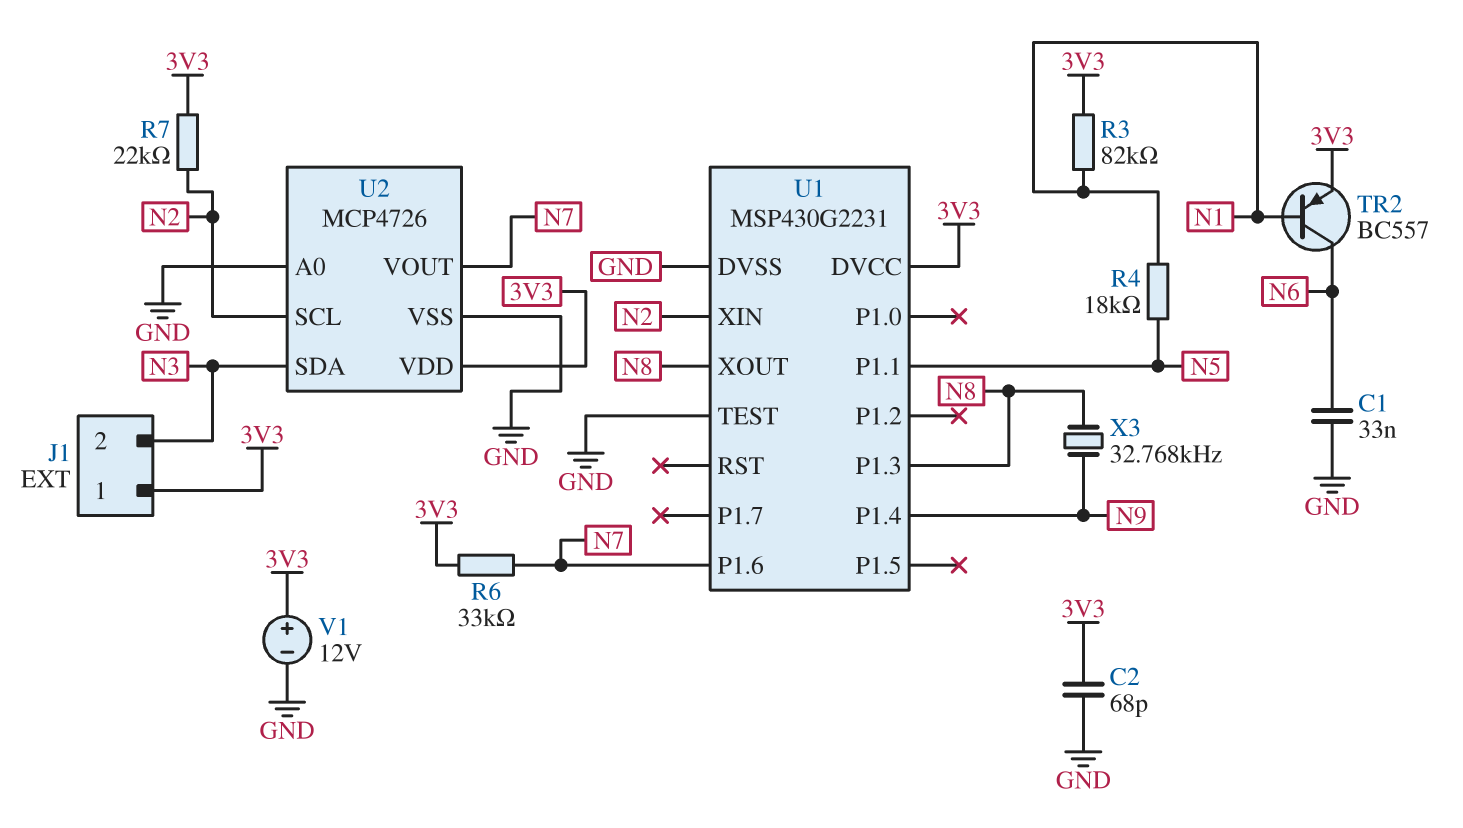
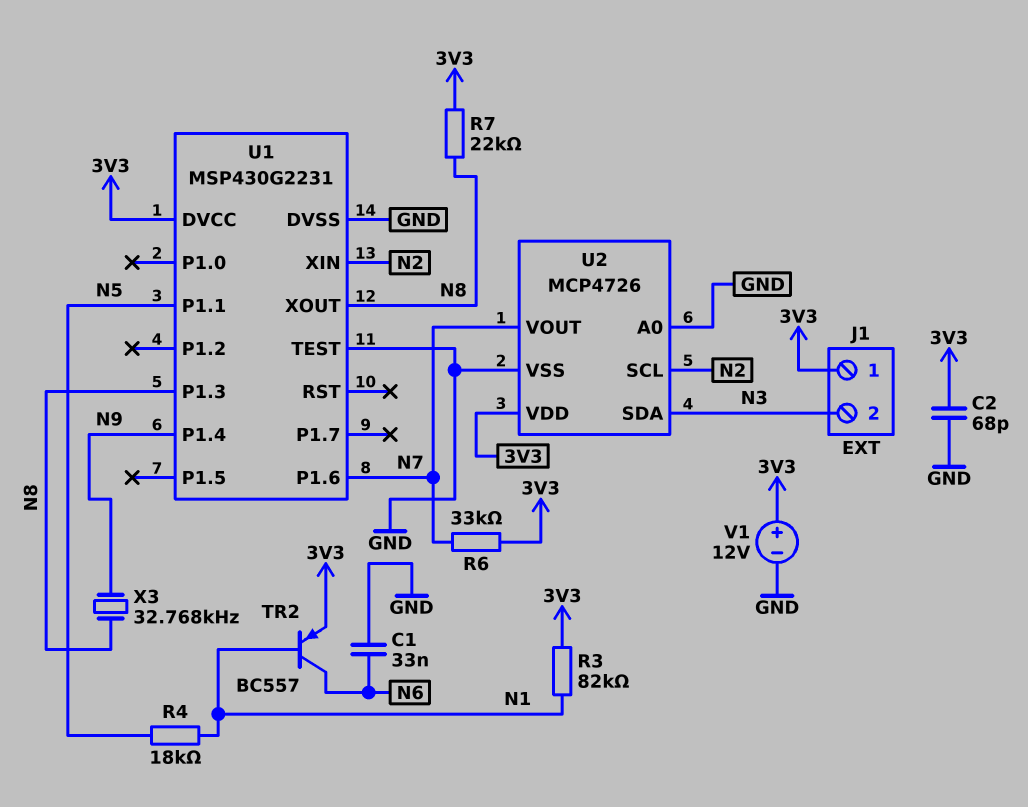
R7: 22k (3V3, N2) -> 22k (3V3, N8)

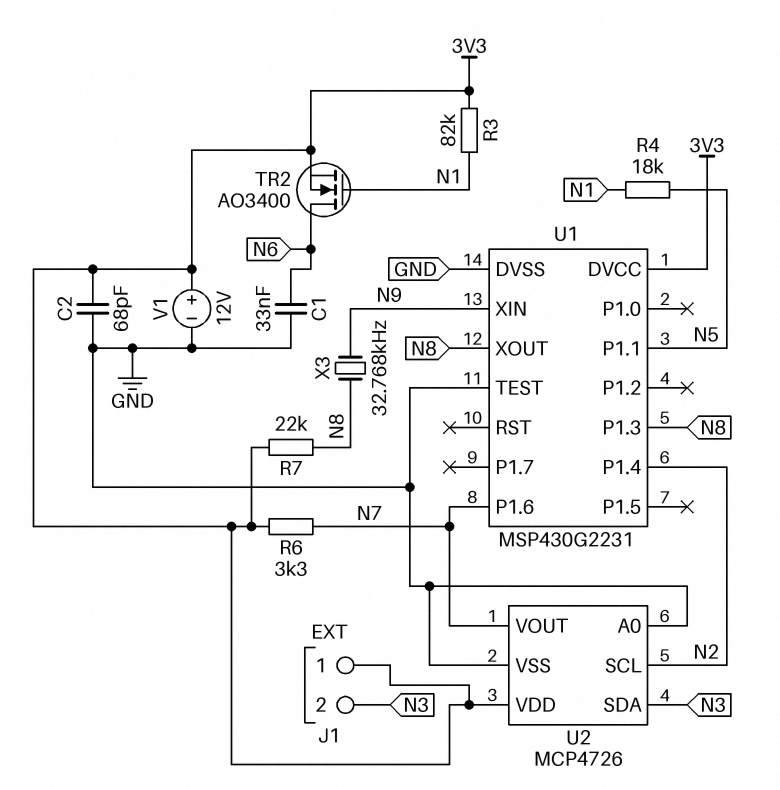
R6: 33k (3V3, N7) -> 3.3k (3V3, N7)
TR2: PNP BC557 (B N1, C N6, E 3V3) -> NMOS AO3400 (G N1, D N6, S 3V3)
U1 pin P1.4: N9 -> N2
U1 pin XIN: N2 -> N9

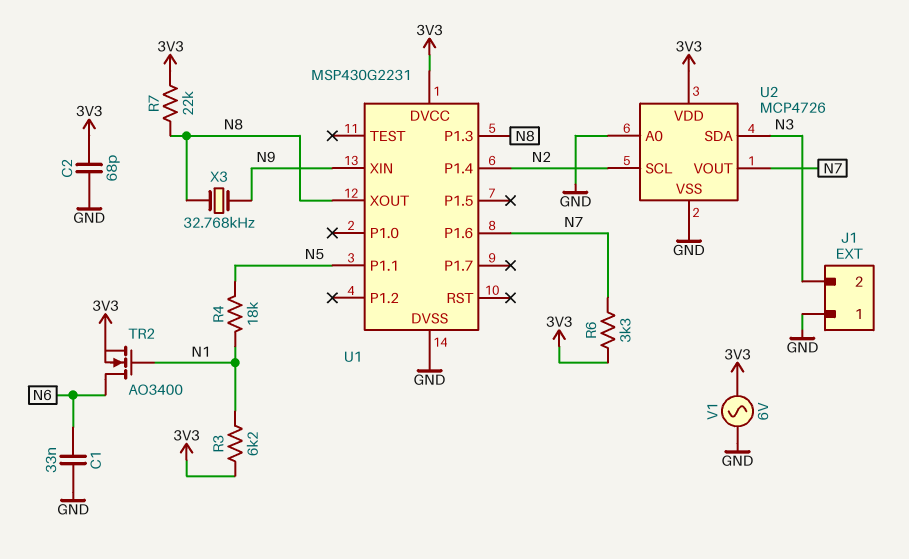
J1 pin 1: 3V3 -> GND
R3: 82k (3V3, N1) -> 6.2k (3V3, N1)
U1 pin TEST: GND -> none
V1: 12V (plus 3V3, minus GND) -> AC 6V (3V3, GND)

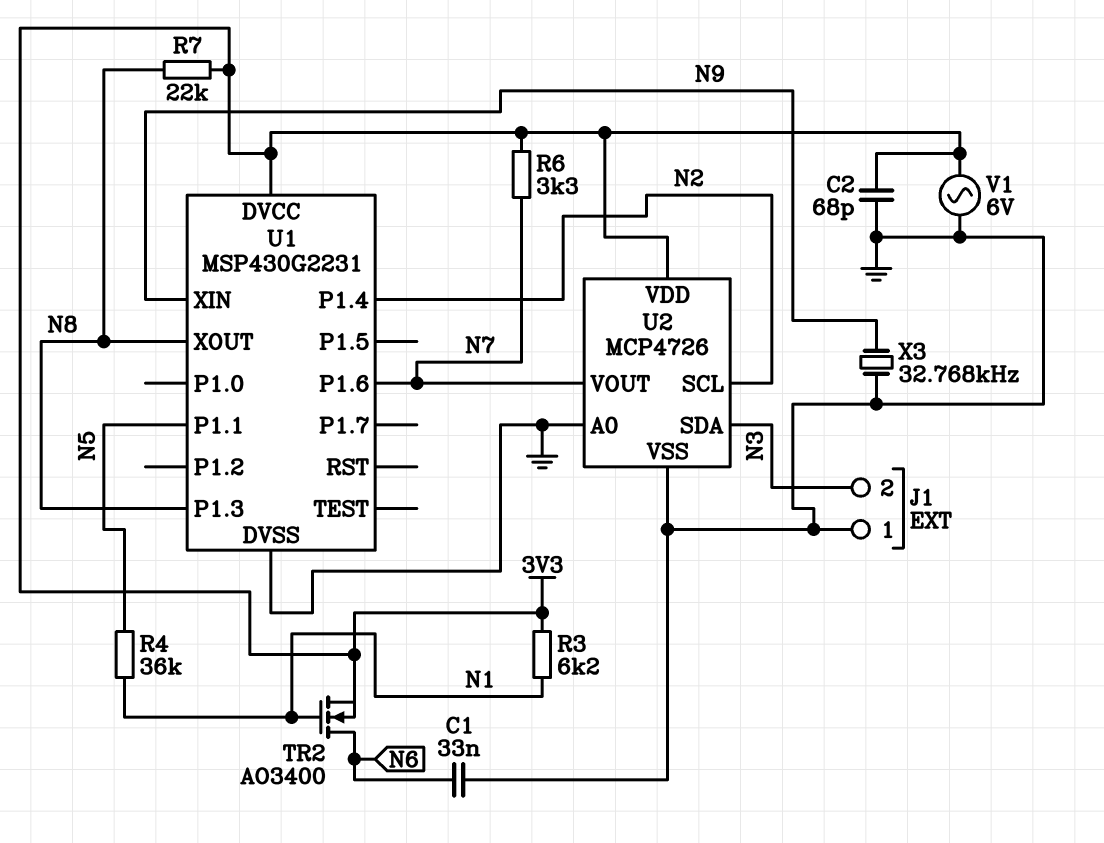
R4: 18k (N1, N5) -> 36k (N1, N5)
X3: 32.768kHz (N8, N9) -> 32.768kHz (GND, N9)

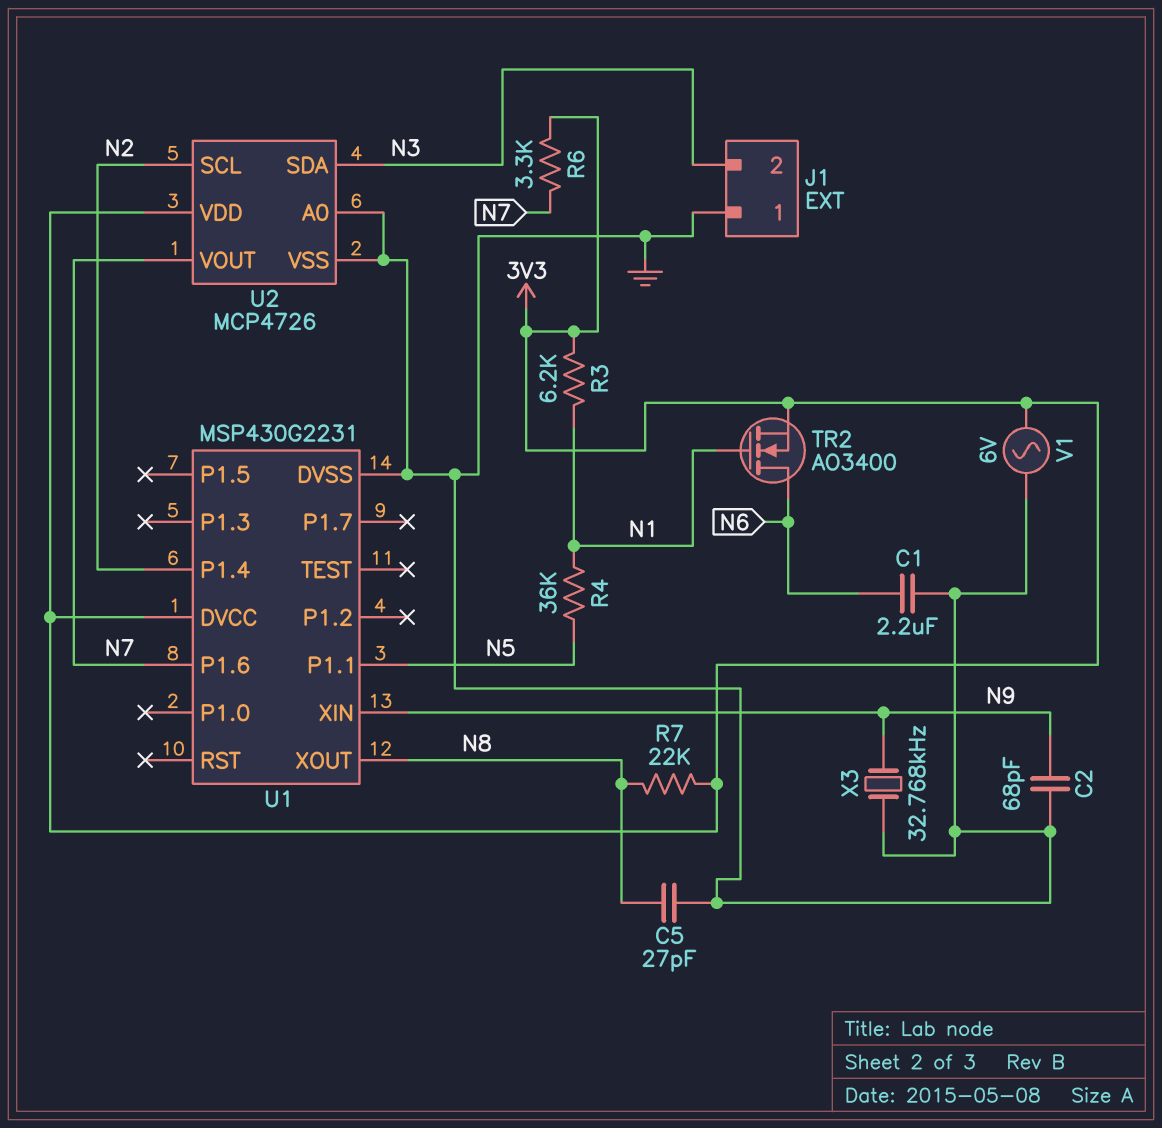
C1: 33nF (GND, N6) -> 2.2uF (GND, N6)
C2: 68pF (3V3, GND) -> 68pF (GND, N9)
C5: none -> 27pF (GND, N8)
U1 pin P1.3: N8 -> none

